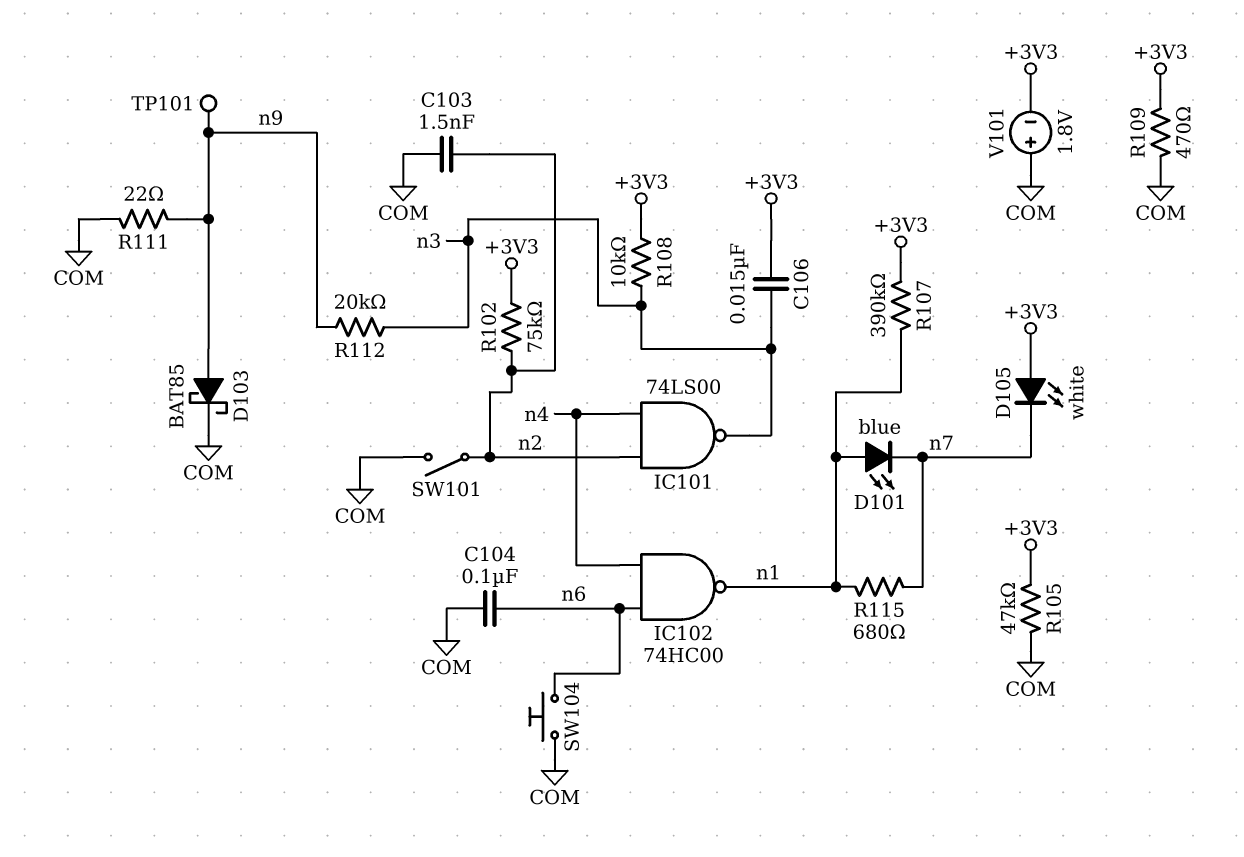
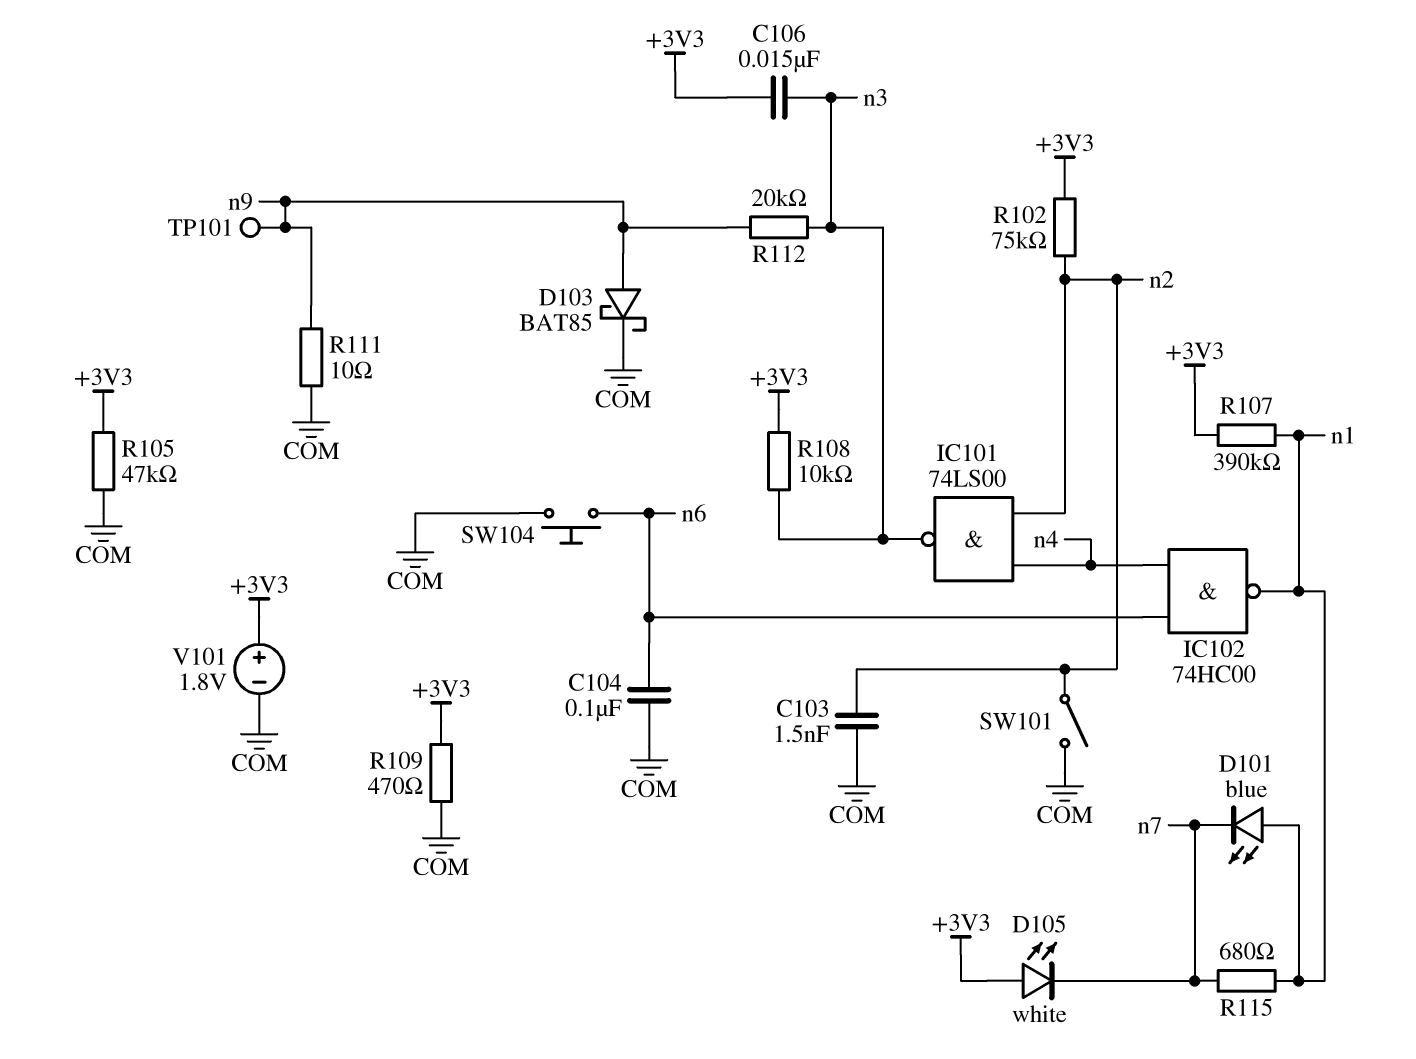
R111: 22 (COM, n9) -> 10 (COM, n9)
V101: 1.8V (plus COM, minus +3V3) -> 1.8V (plus +3V3, minus COM)

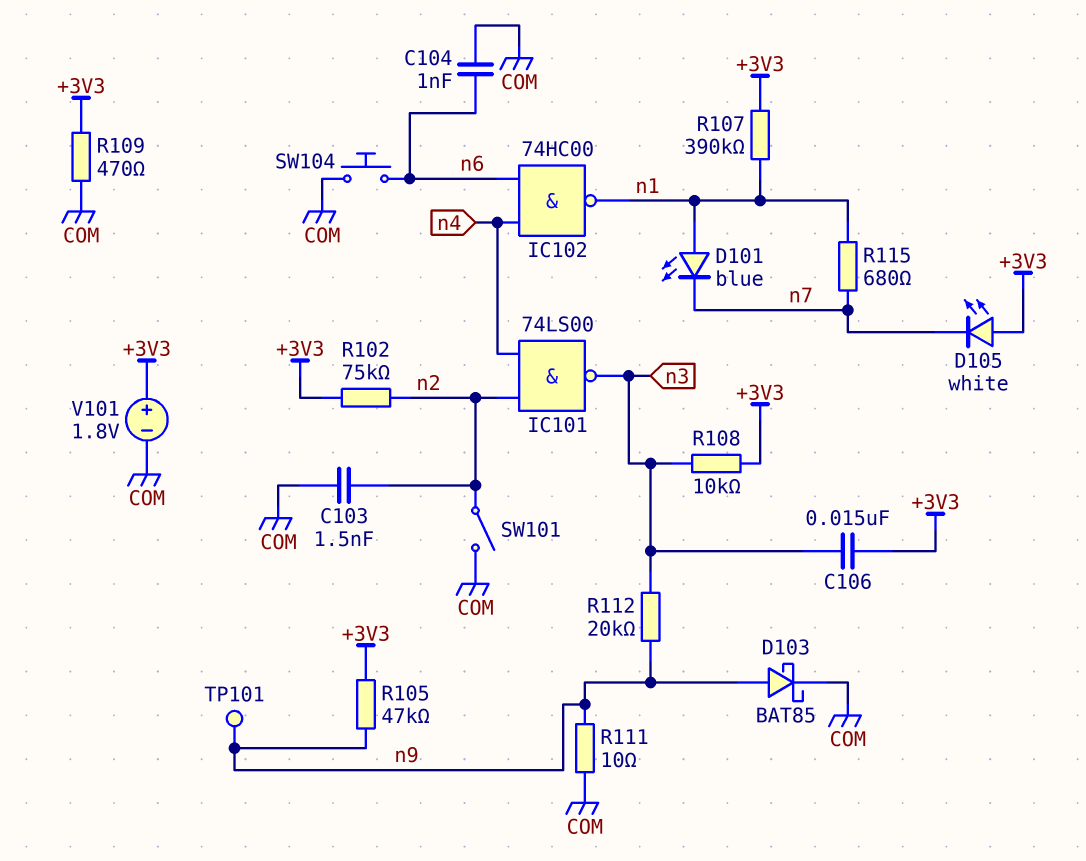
C104: 100nF (COM, n6) -> 1nF (COM, n6)
R105: 47k (+3V3, COM) -> 47k (+3V3, n9)

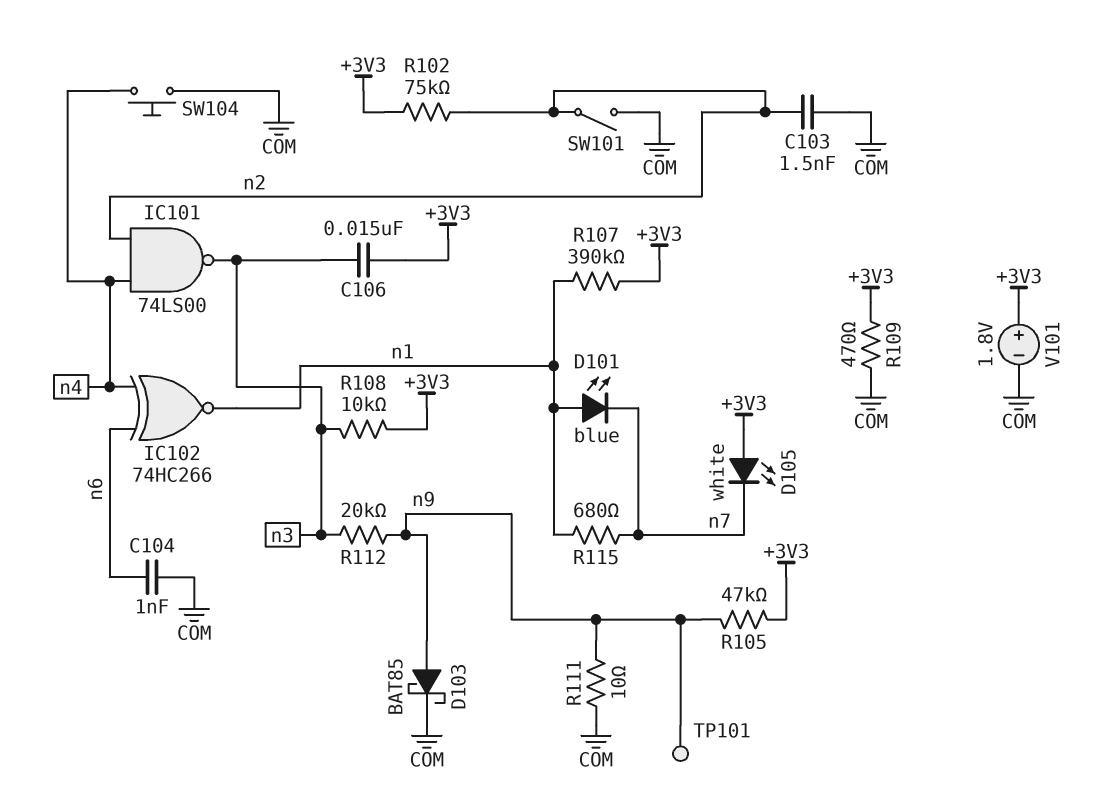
IC102: NAND 74HC00 (in n4, in n6, out n1) -> XNOR 74HC266 (in n4, in n6, out n1)
SW104: button (COM, n6) -> button (COM, n4)

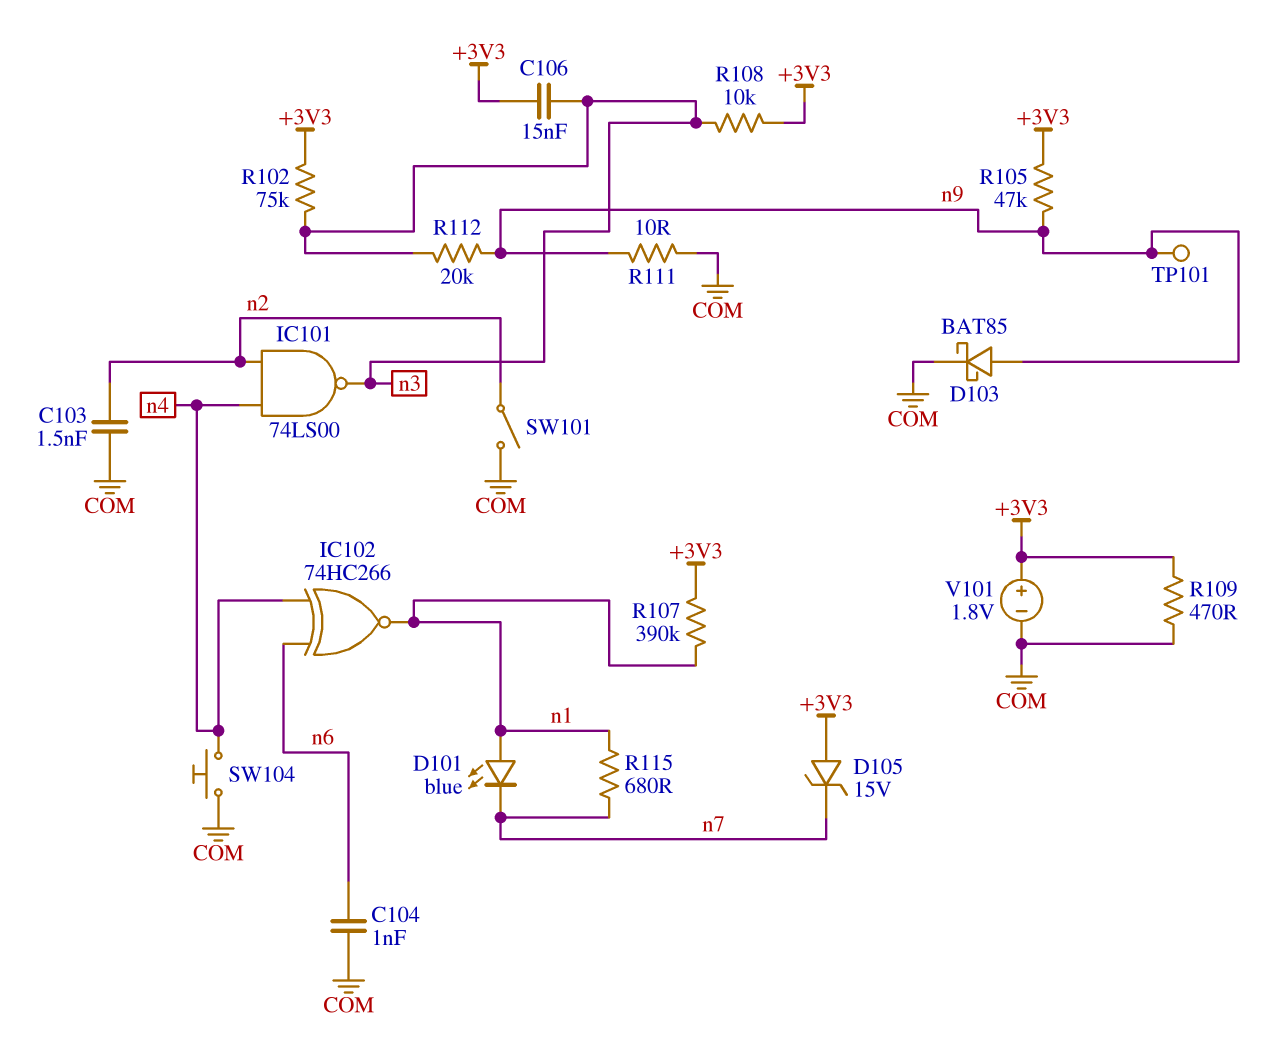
D105: LED white (A +3V3, K n7) -> zener 15V (A +3V3, K n7)
R102: 75k (+3V3, n2) -> 75k (+3V3, n3)

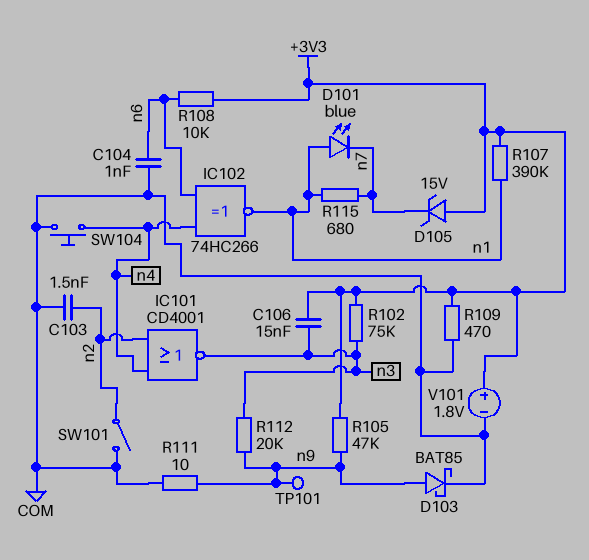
IC101: NAND 74LS00 (in n2, in n4, out n3) -> NOR CD4001 (in n2, in n4, out n3)
R108: 10k (+3V3, n3) -> 10k (+3V3, n6)

